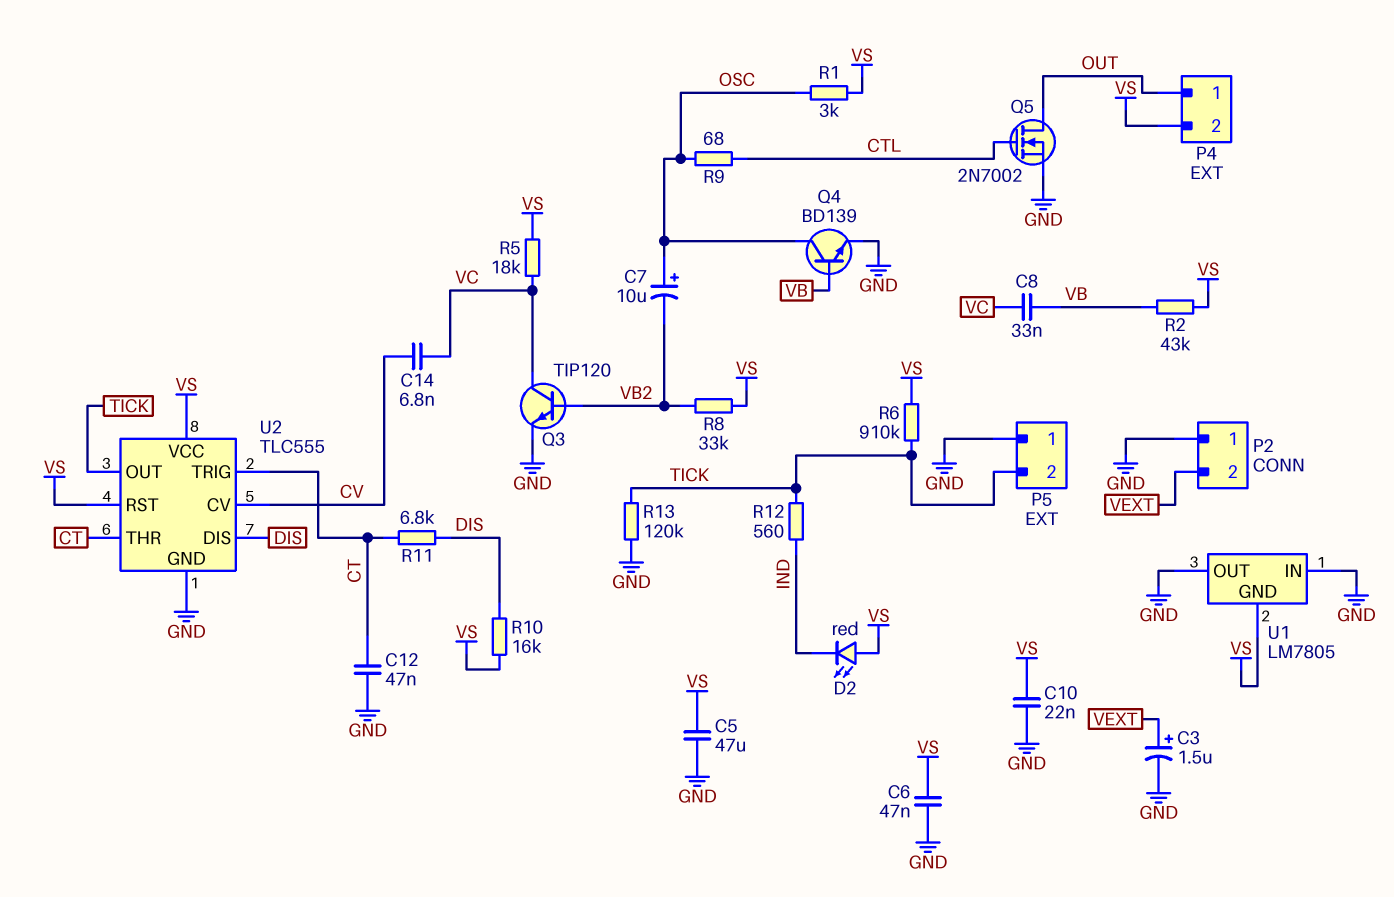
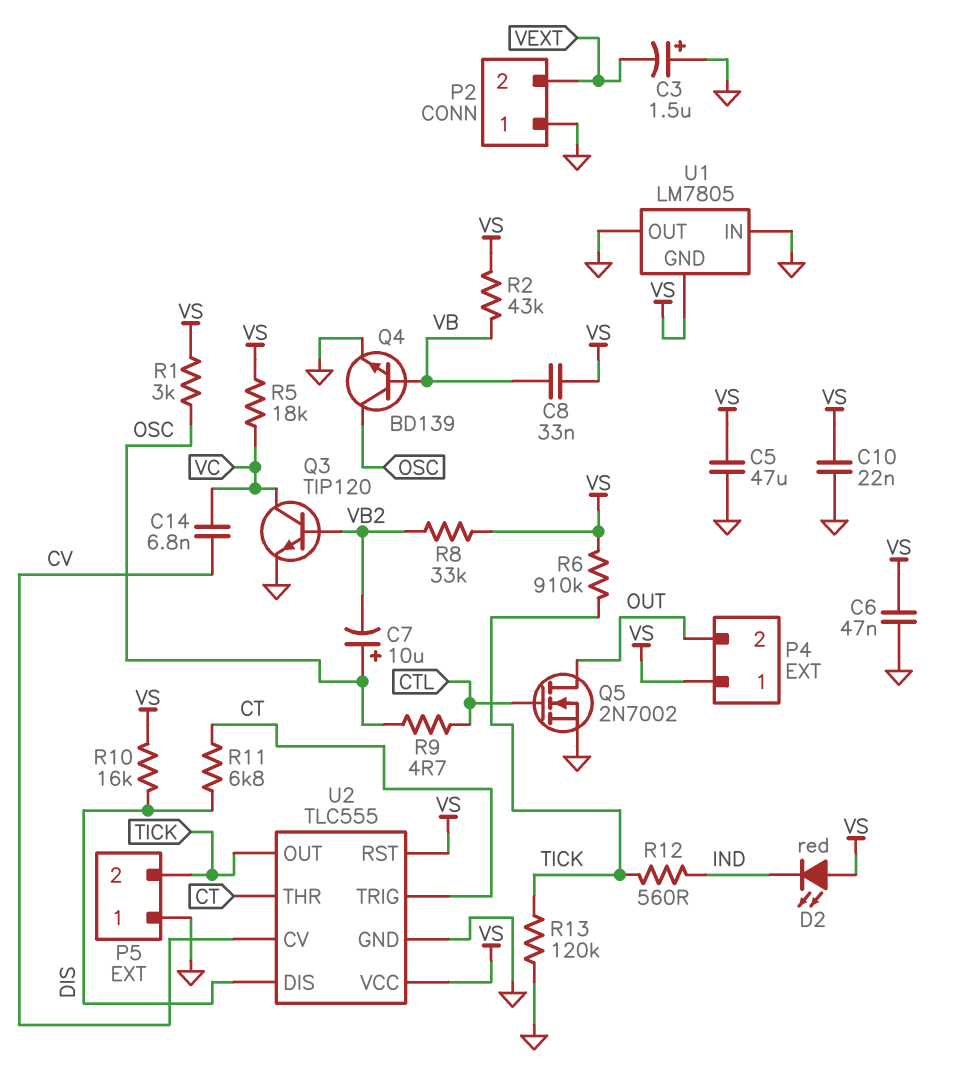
C3: 1.5uF (plus VEXT, minus GND) -> 1.5uF (plus GND, minus VEXT)
C8: 33nF (VB, VC) -> 33nF (VB, VS)
C12: 47nF (CT, GND) -> none
P4 pin 1: OUT -> VS
P4 pin 2: VS -> OUT
R9: 68 (CTL, OSC) -> 4.7 (CTL, OSC)

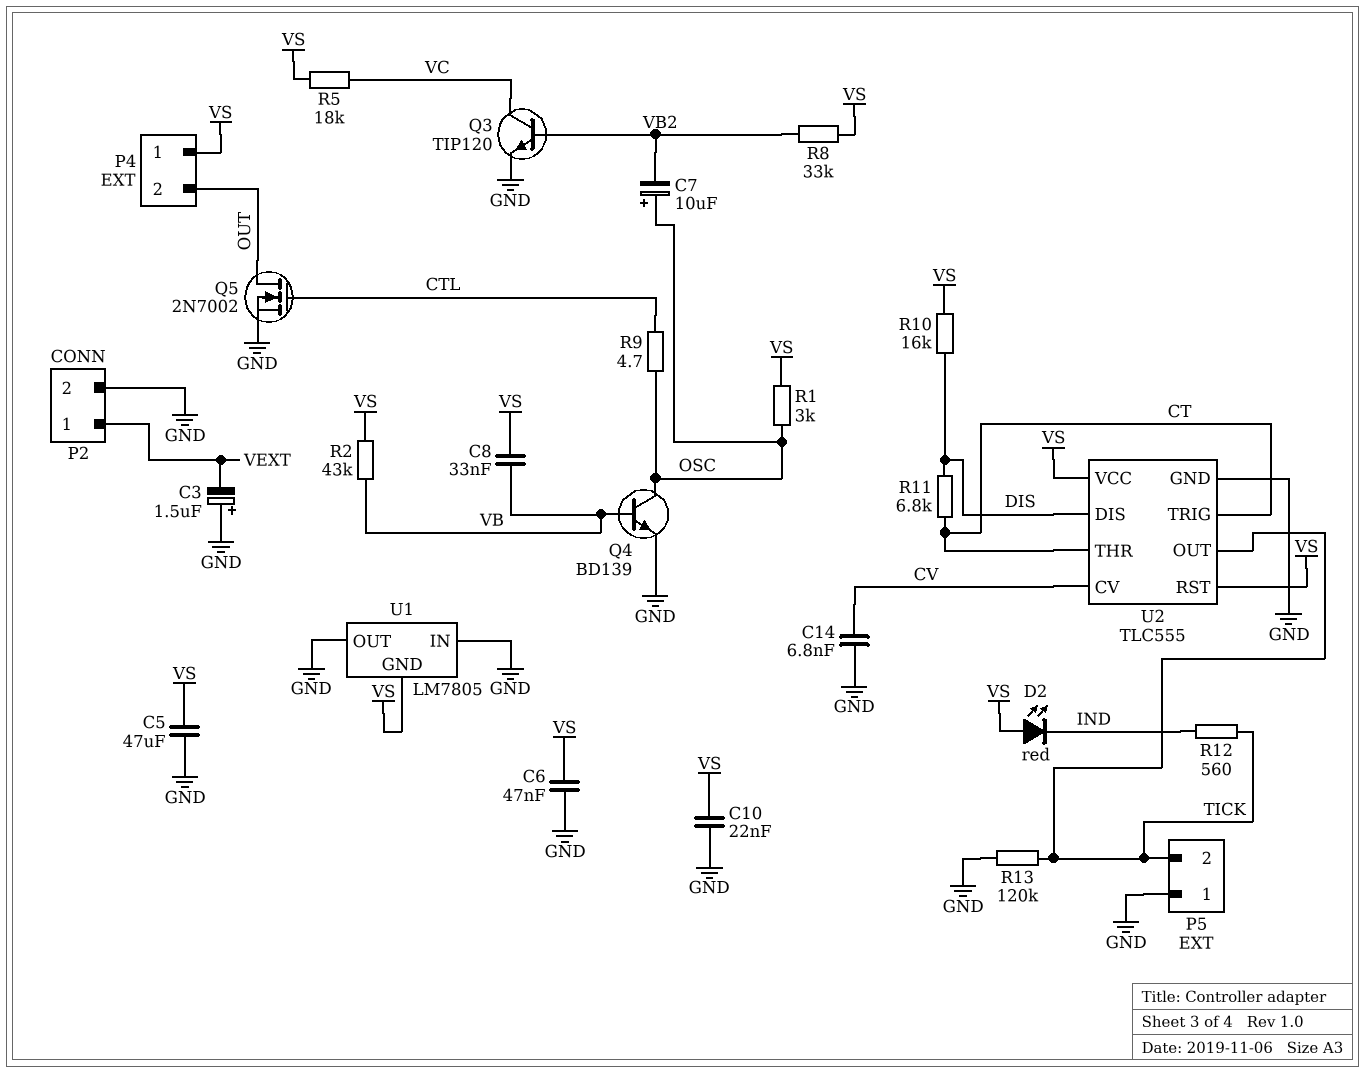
C14: 6.8nF (CV, VC) -> 6.8nF (CV, GND)
P2 pin 1: GND -> VEXT
P2 pin 2: VEXT -> GND
R6: 910k (TICK, VS) -> none

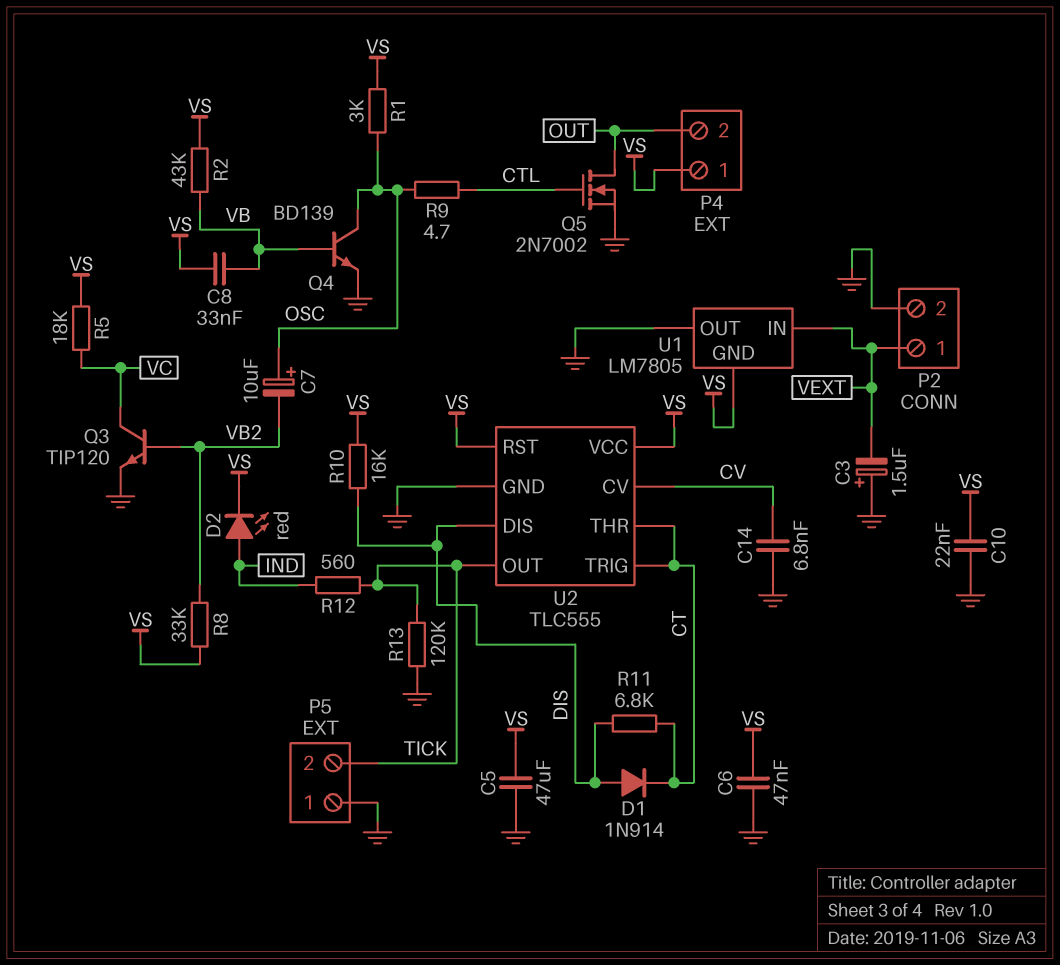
D1: none -> diode 1N914 (A DIS, K CT)
D2: LED red (A VS, K IND) -> LED red (A IND, K VS)
U1 pin IN: GND -> VEXT

